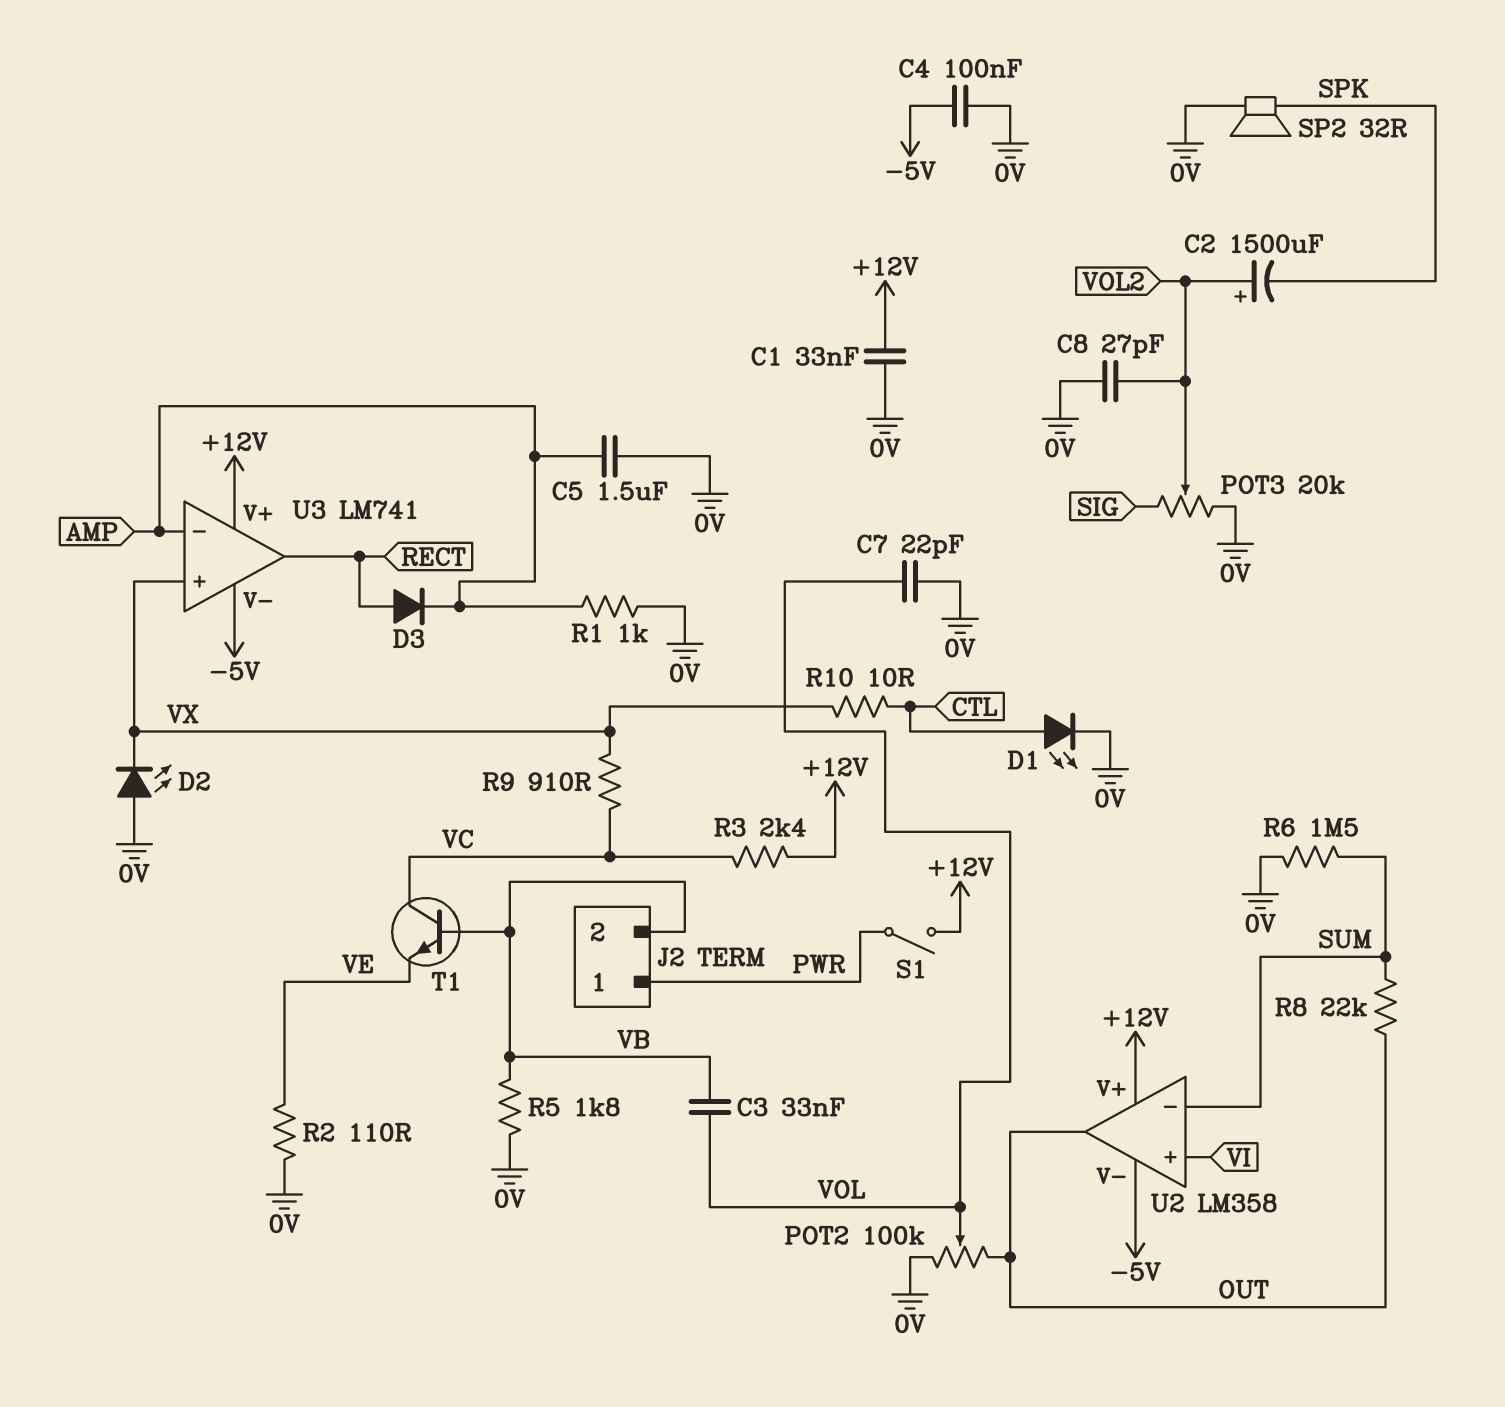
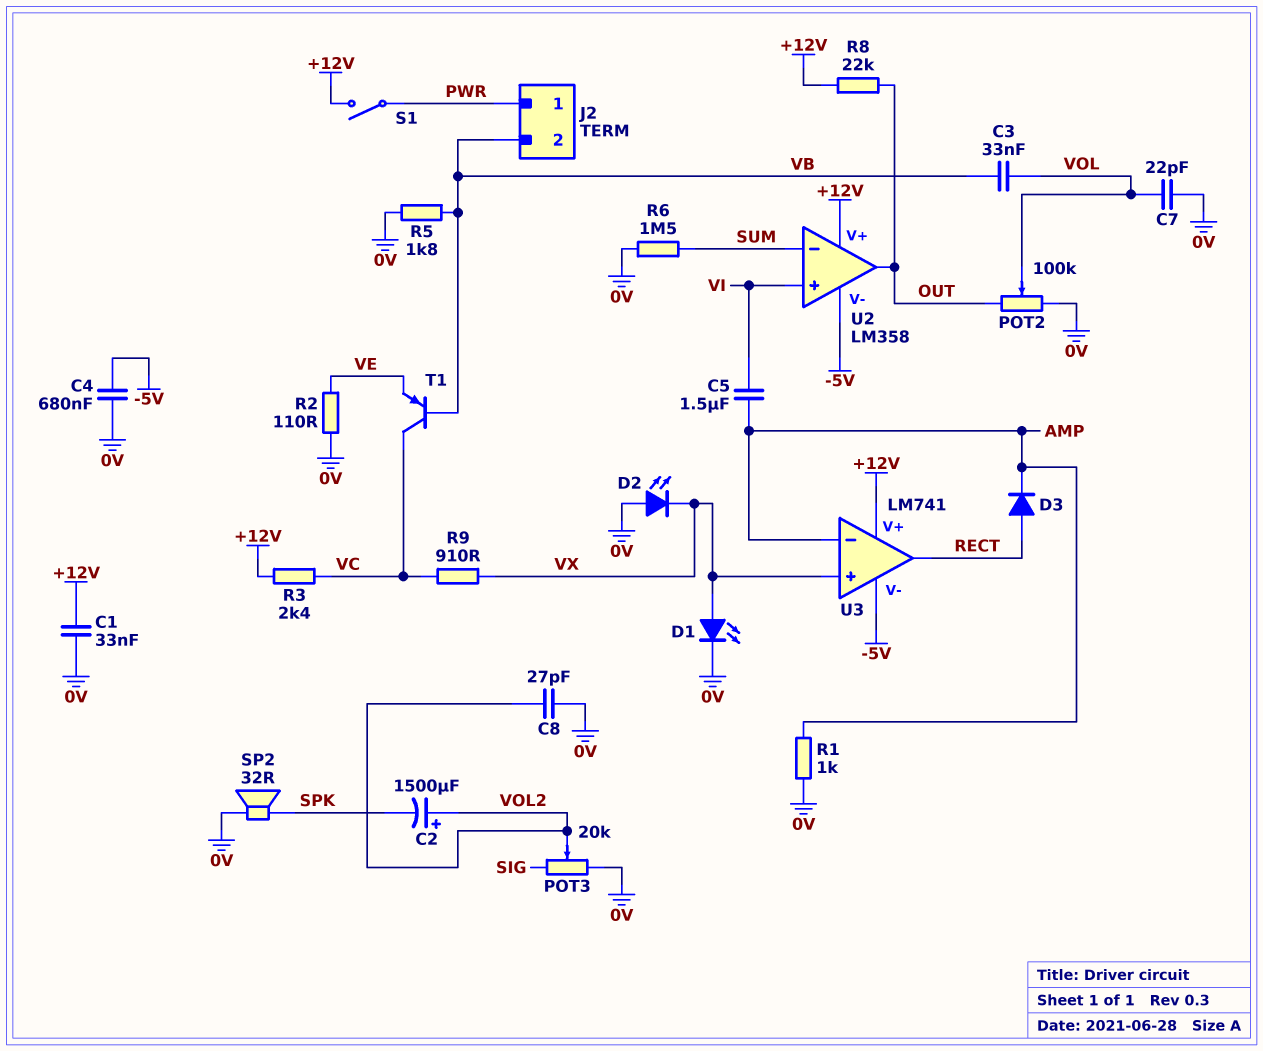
C4: 100nF (-5V, 0V) -> 680nF (-5V, 0V)
C5: 1.5uF (0V, AMP) -> 1.5uF (AMP, VI)
D1: LED (A CTL, K 0V) -> LED (A VX, K 0V)
R8: 22k (OUT, SUM) -> 22k (+12V, OUT)
R10: 10 (CTL, VX) -> none
T1: NPN (B VB, C VC, E VE) -> PNP (B VB, C VC, E VE)

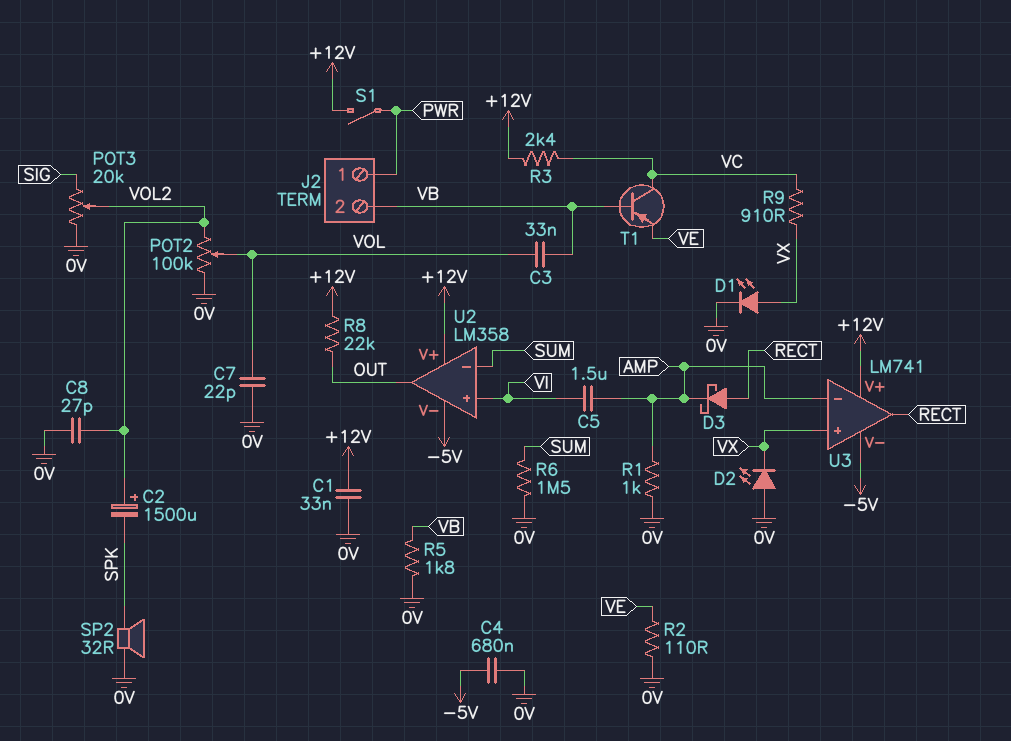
D3: diode (A RECT, K AMP) -> schottky (A RECT, K AMP)
POT2: 100k (0V, OUT, wiper VOL) -> 100k (0V, VOL2, wiper VOL)

